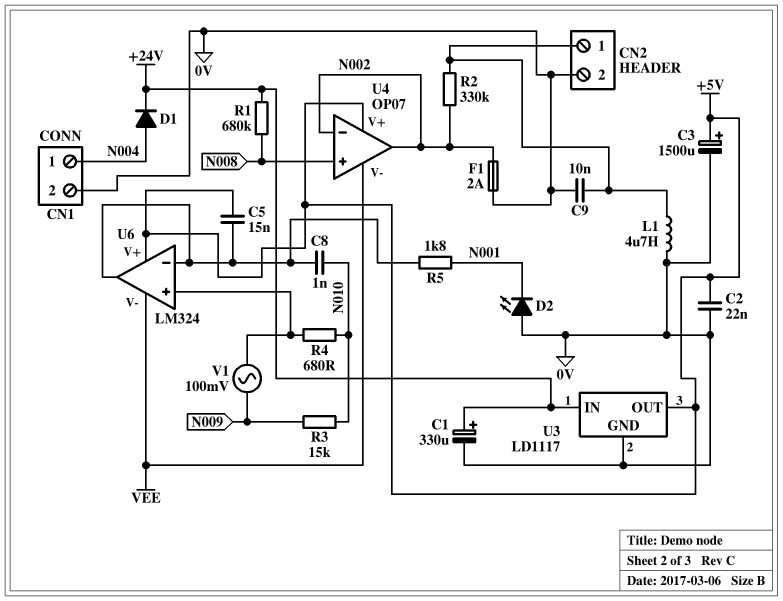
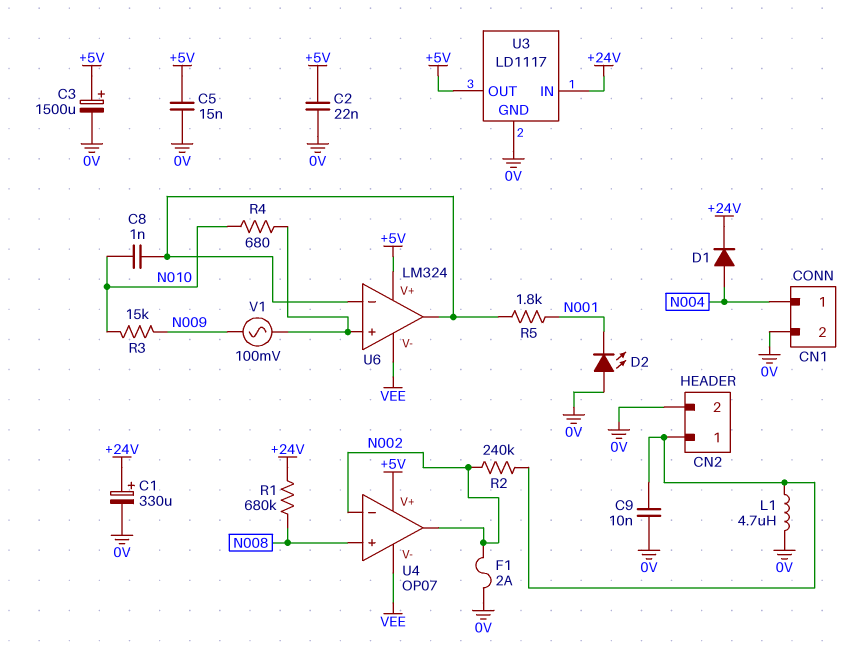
C5: 15nF (+5V, U6/in-) -> 15nF (+5V, 0V)
R2: 330k (CN2/1, N002) -> 240k (CN2/1, N002)

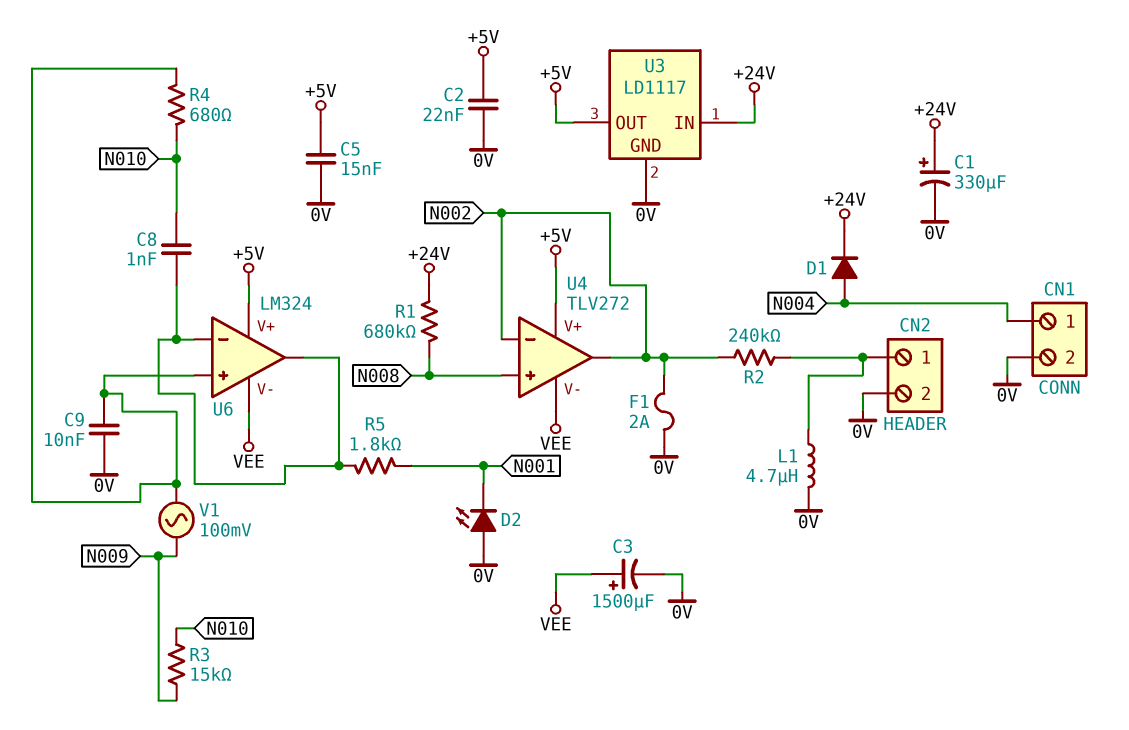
C3: 1500uF (plus +5V, minus 0V) -> 1500uF (plus VEE, minus 0V)
C9: 10nF (0V, CN2/1) -> 10nF (0V, U6/in+)
U4: OP07 -> TLV272

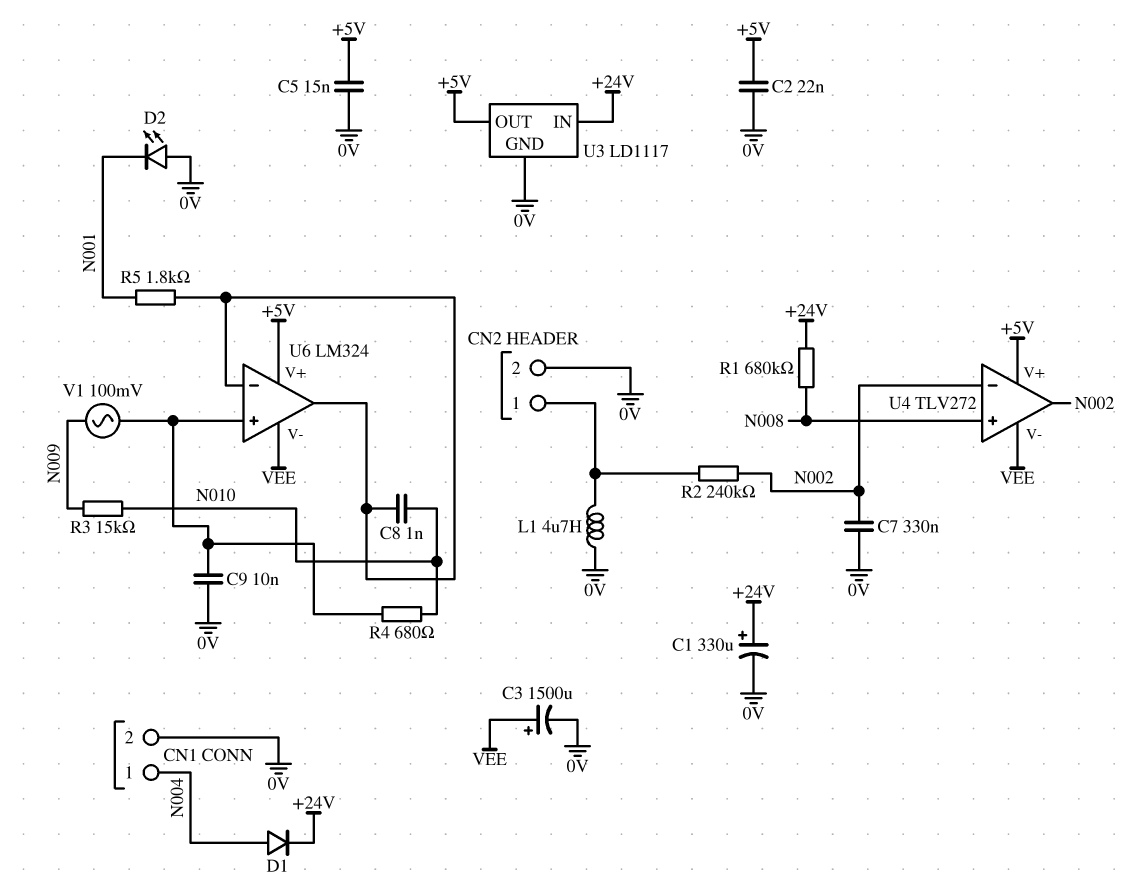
C7: none -> 330nF (0V, N002)
F1: 2A (0V, N002) -> none

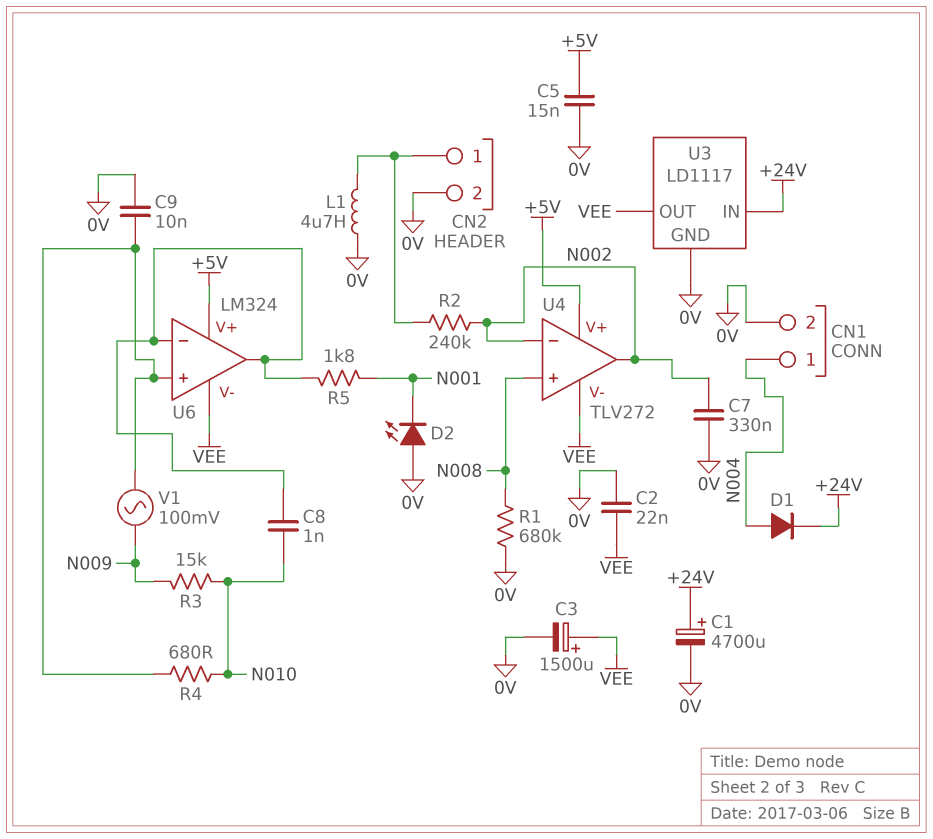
C1: 330uF (plus +24V, minus 0V) -> 4700uF (plus +24V, minus 0V)
C2: 22nF (+5V, 0V) -> 22nF (0V, VEE)
R1: 680k (+24V, N008) -> 680k (0V, N008)
U3 pin OUT: +5V -> VEE

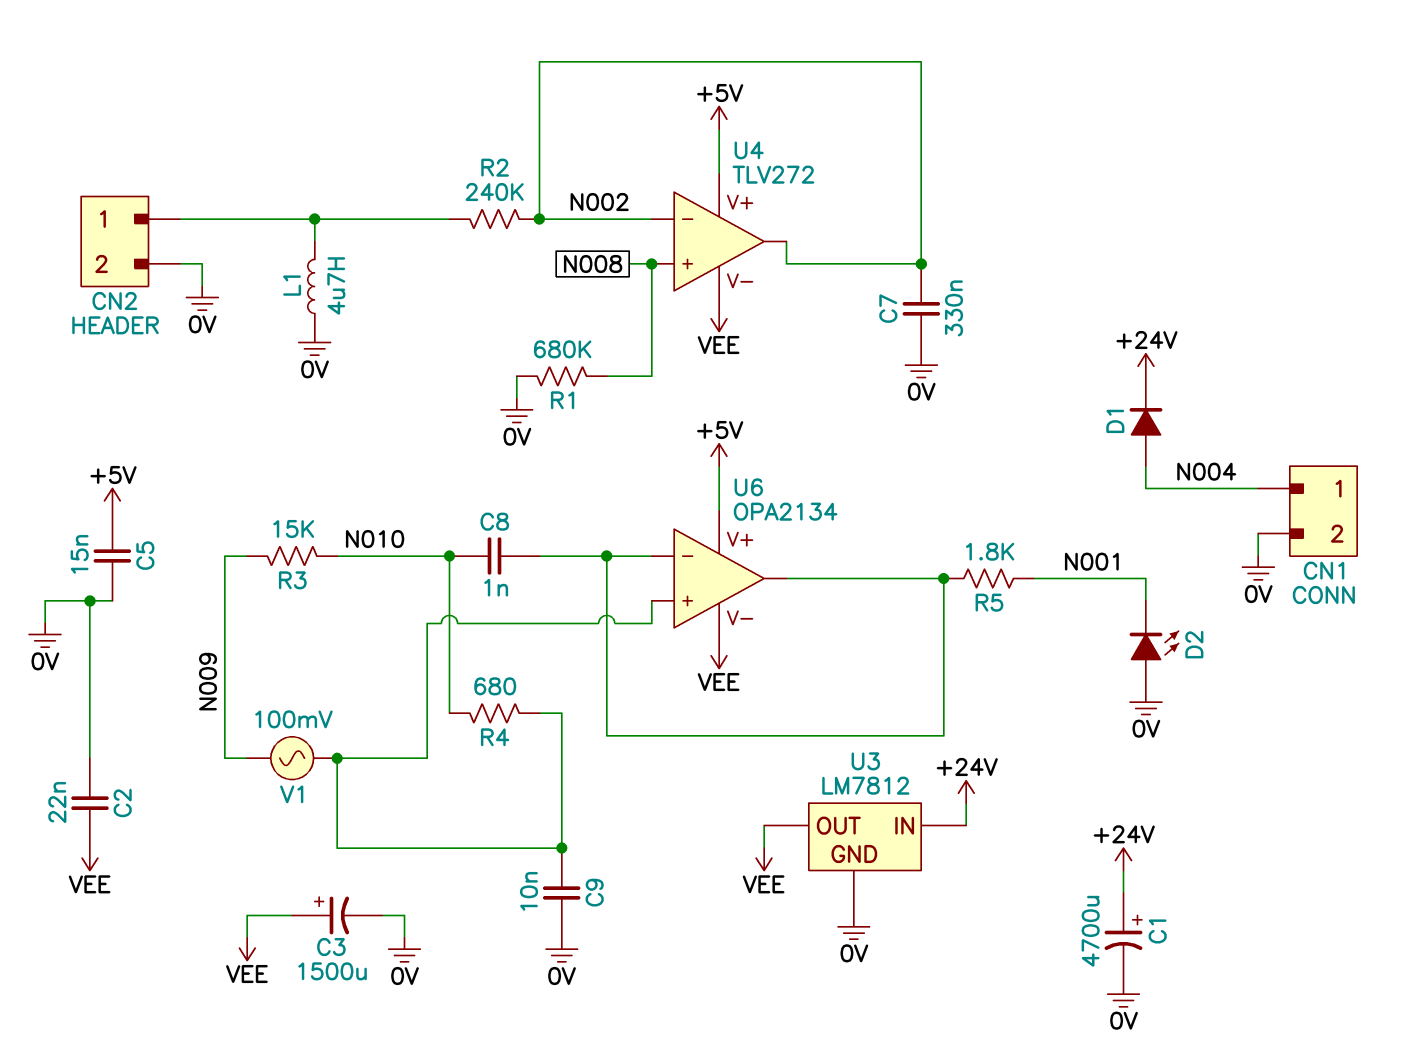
U3: LD1117 -> LM7812
U6: LM324 -> OPA2134

